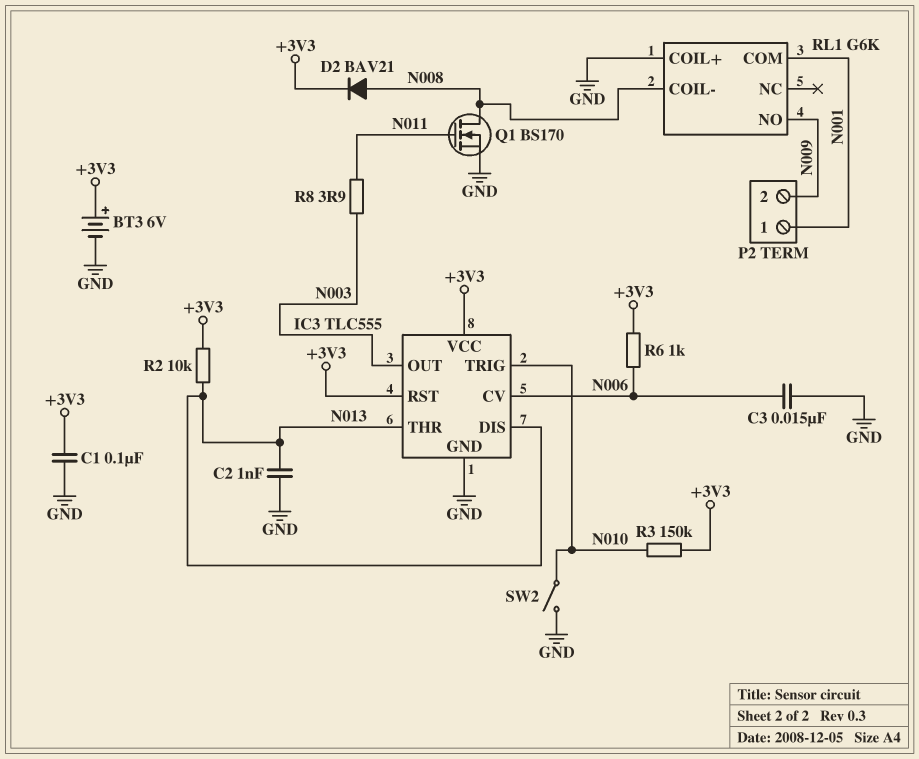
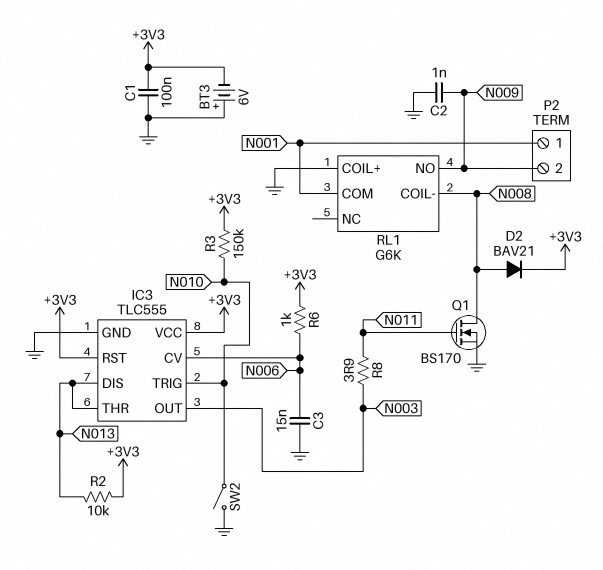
BT3: 6V (plus +3V3, minus GND) -> 6V (plus GND, minus +3V3)
C2: 1nF (GND, N013) -> 1nF (GND, N009)

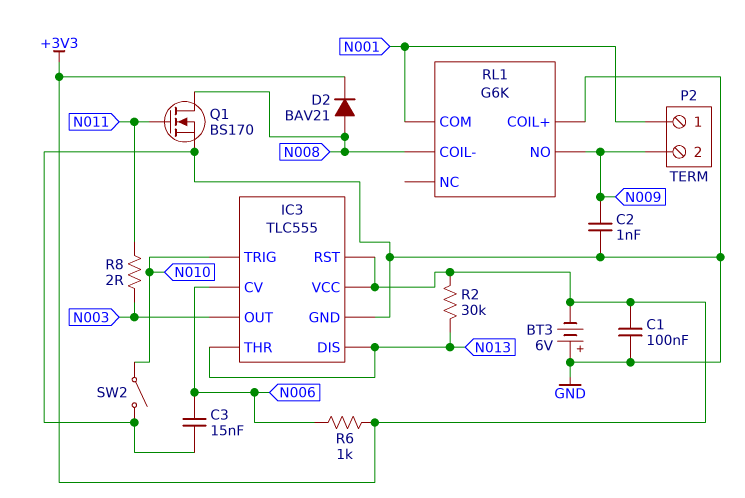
R2: 10k (+3V3, N013) -> 30k (+3V3, N013)
R3: 150k (+3V3, N010) -> none
R8: 3.9 (N003, N011) -> 2 (N003, N011)

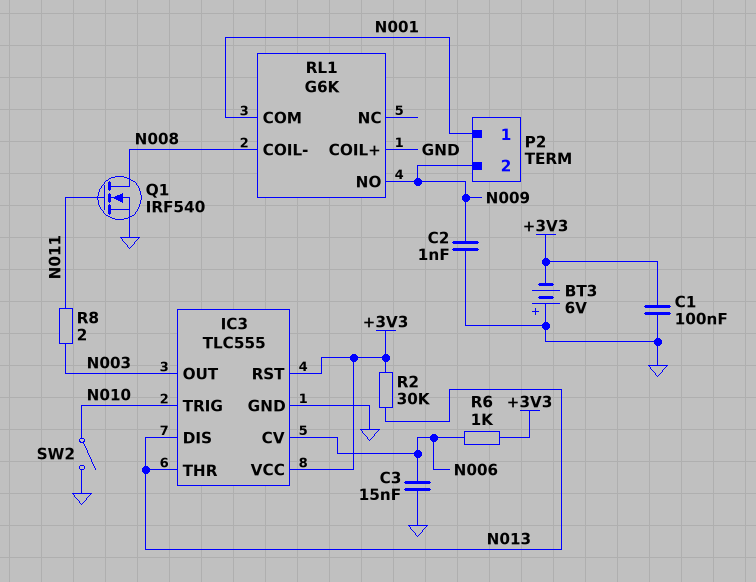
D2: diode BAV21 (A N008, K +3V3) -> none
Q1: NMOS BS170 (G N011, D N008, S GND) -> NMOS IRF540 (G N011, D N008, S GND)

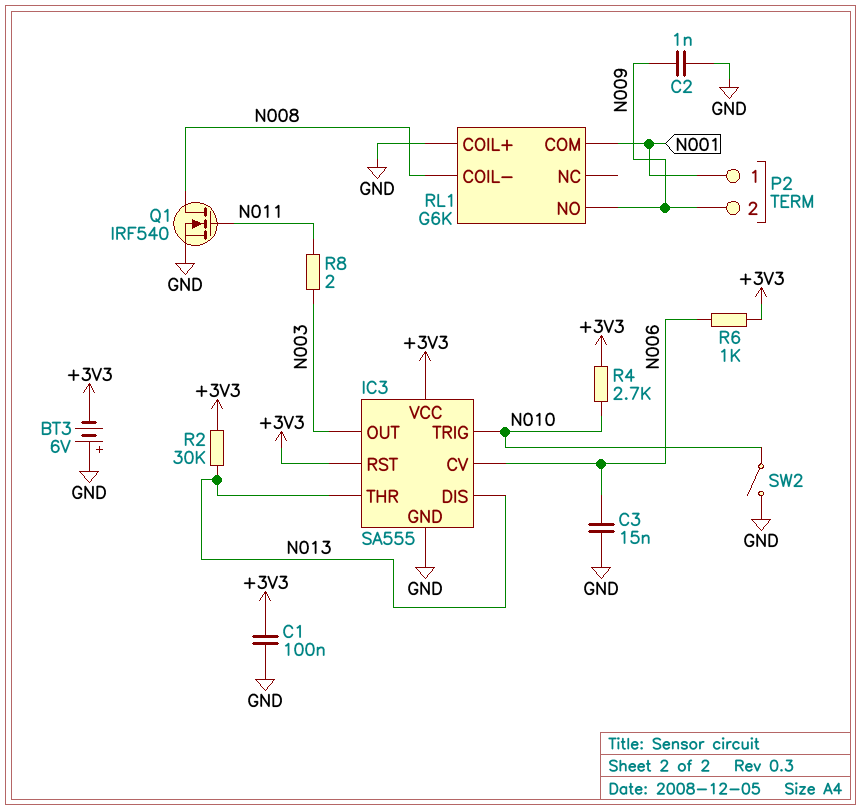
IC3: TLC555 -> SA555
R4: none -> 2.7k (+3V3, N010)

